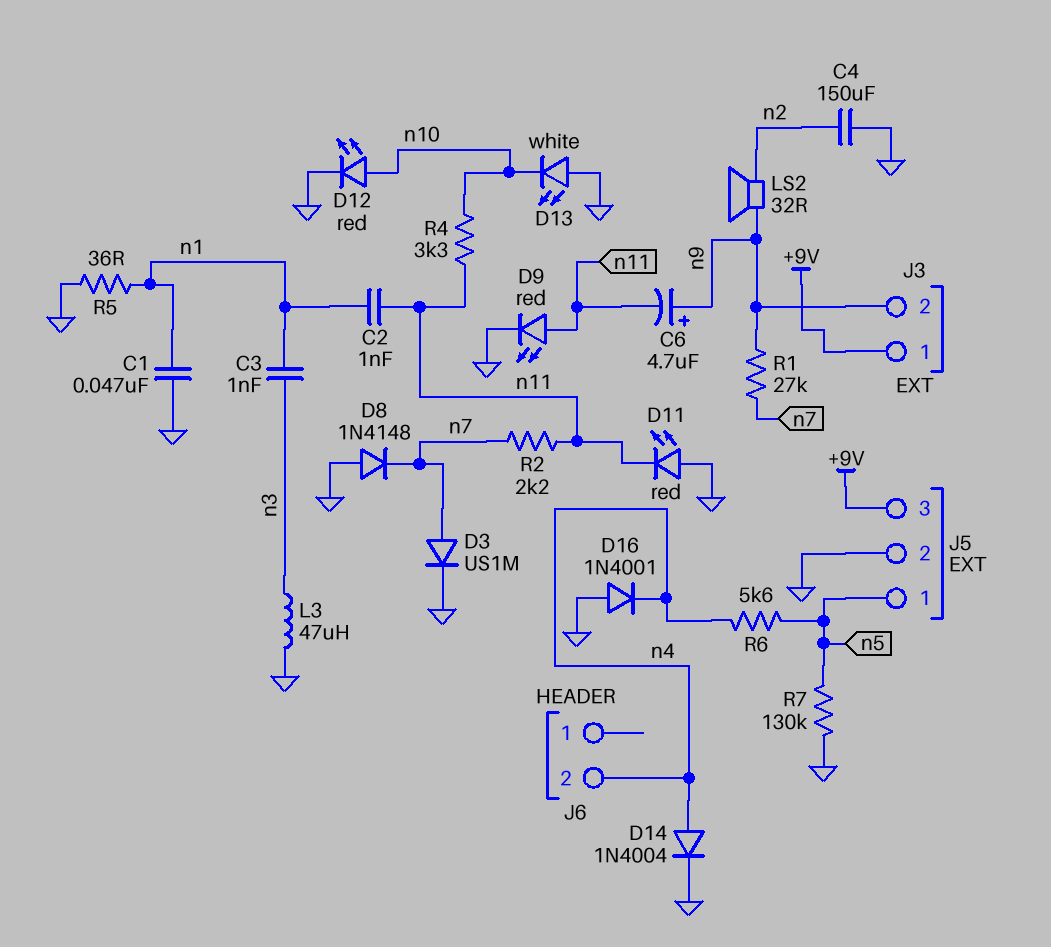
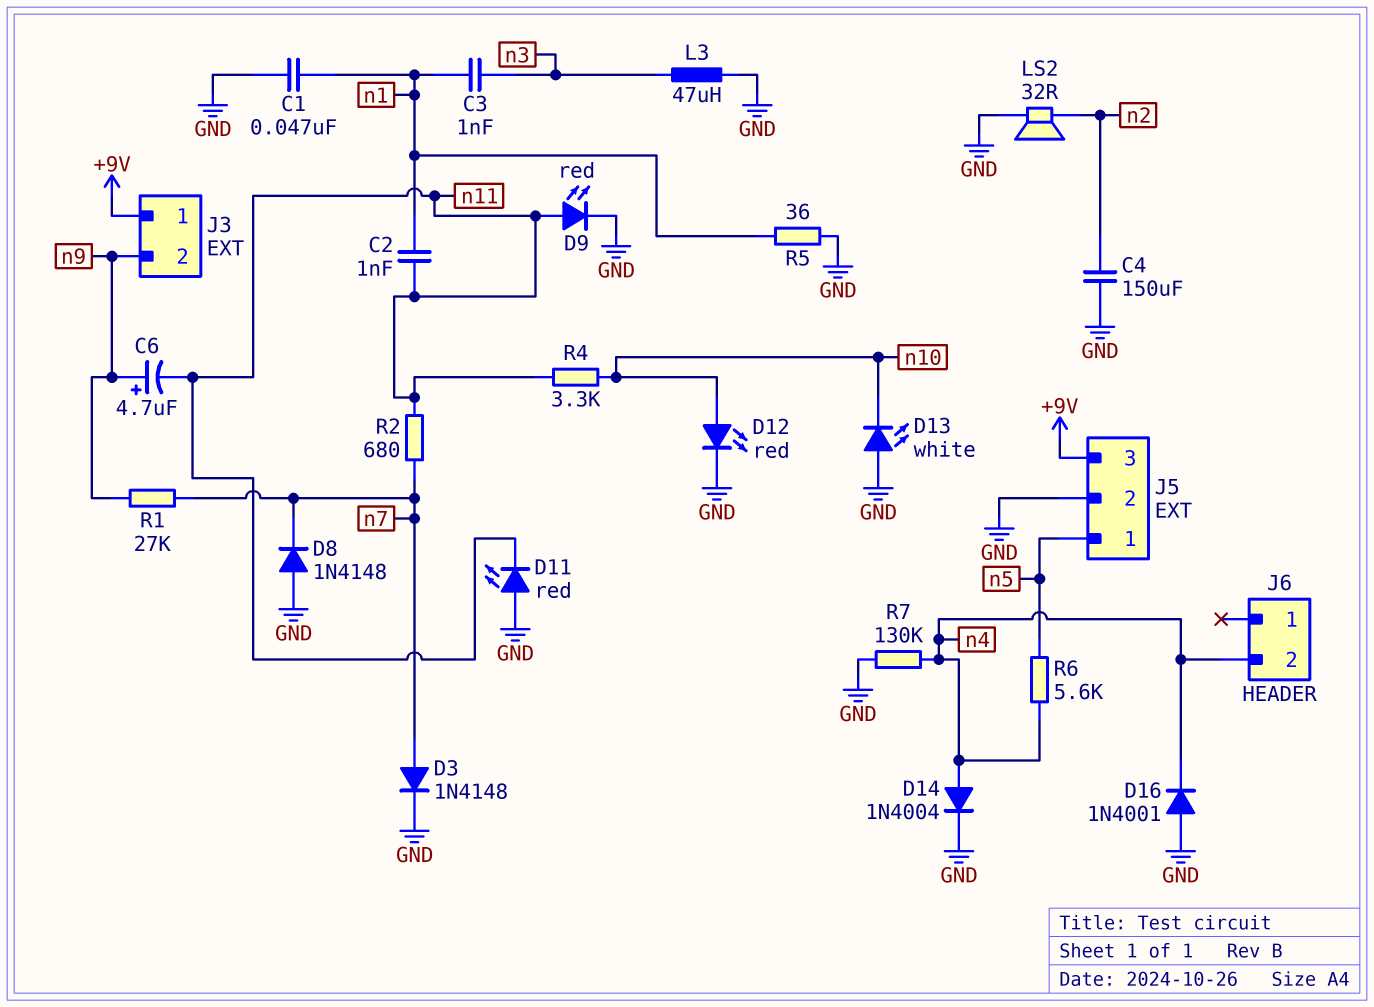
D3: diode US1M (A n7, K GND) -> diode 1N4148 (A n7, K GND)
LS2: speaker 32R (n2, n9) -> speaker 32R (GND, n2)
R2: 2.2k (n7, n11) -> 680 (n7, n11)
R7: 130k (GND, n5) -> 130k (GND, n4)

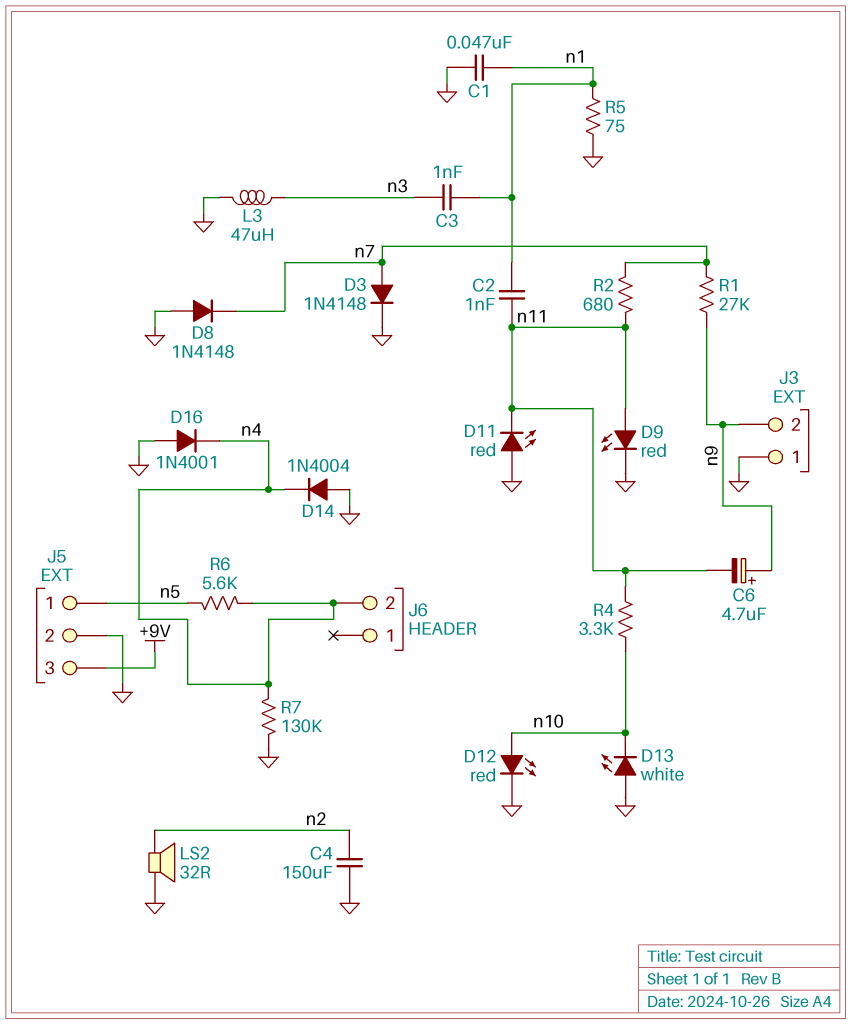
D14: diode 1N4004 (A n4, K GND) -> diode 1N4004 (A GND, K n4)
J3 pin 1: +9V -> GND
R5: 36 (GND, n1) -> 75 (GND, n1)

